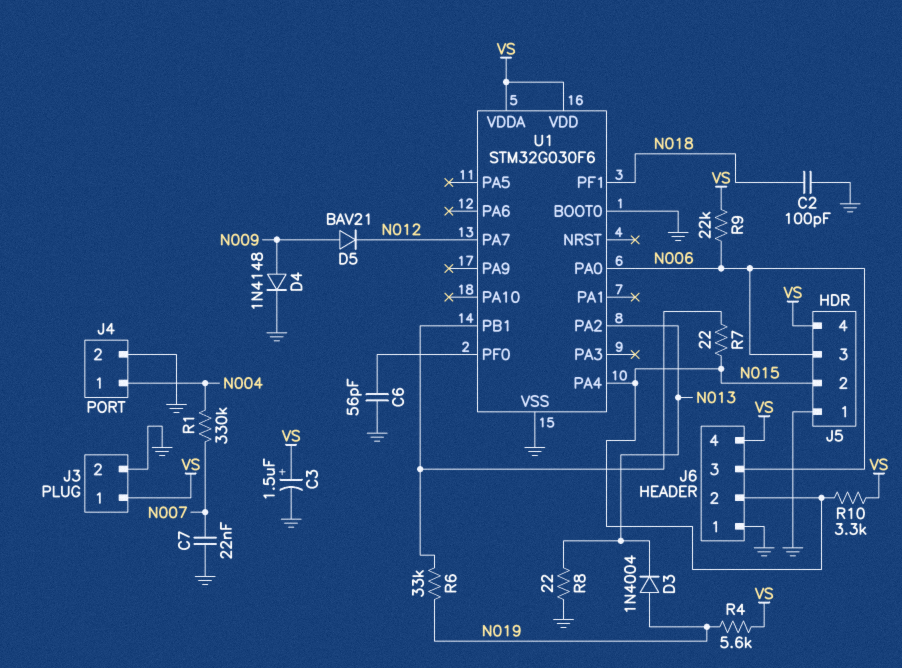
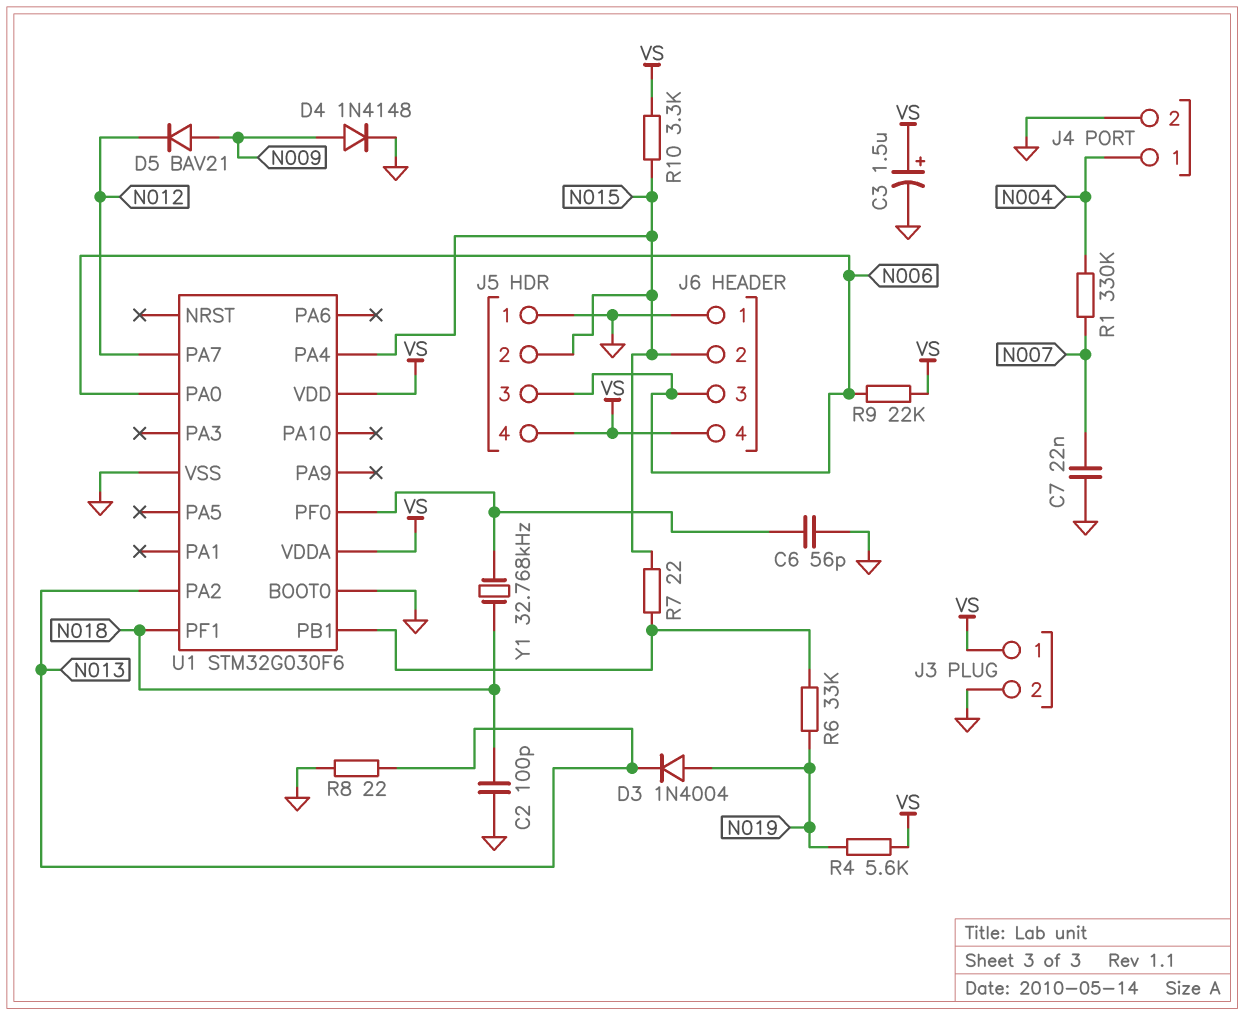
Y1: none -> 32.768kHz (N018, U1/PF0)

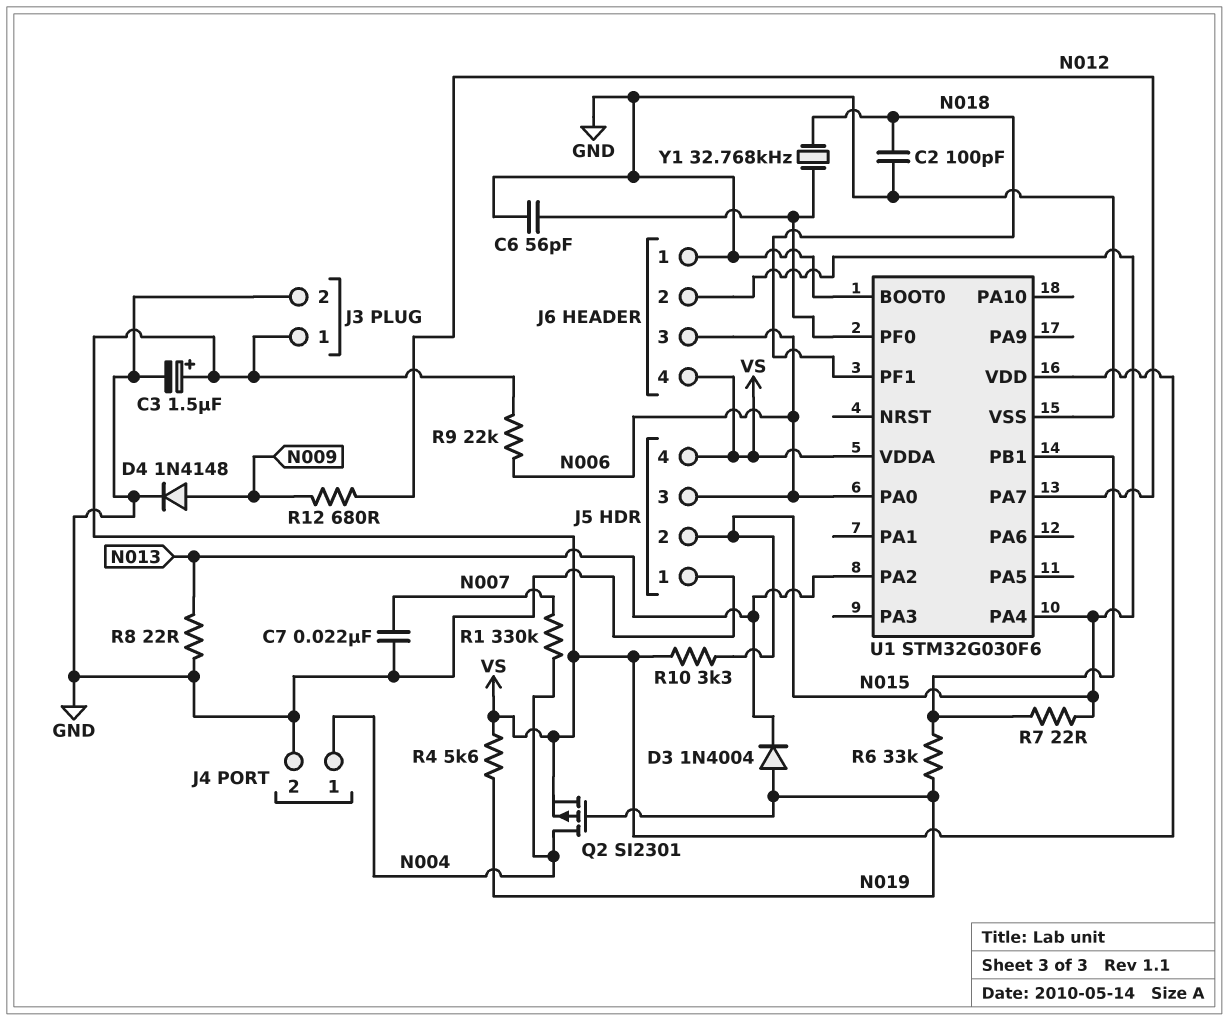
D5: diode BAV21 (A N009, K N012) -> none
Q2: none -> PMOS SI2301 (G N019, D N004, S VS)
R12: none -> 680 (N009, N012)

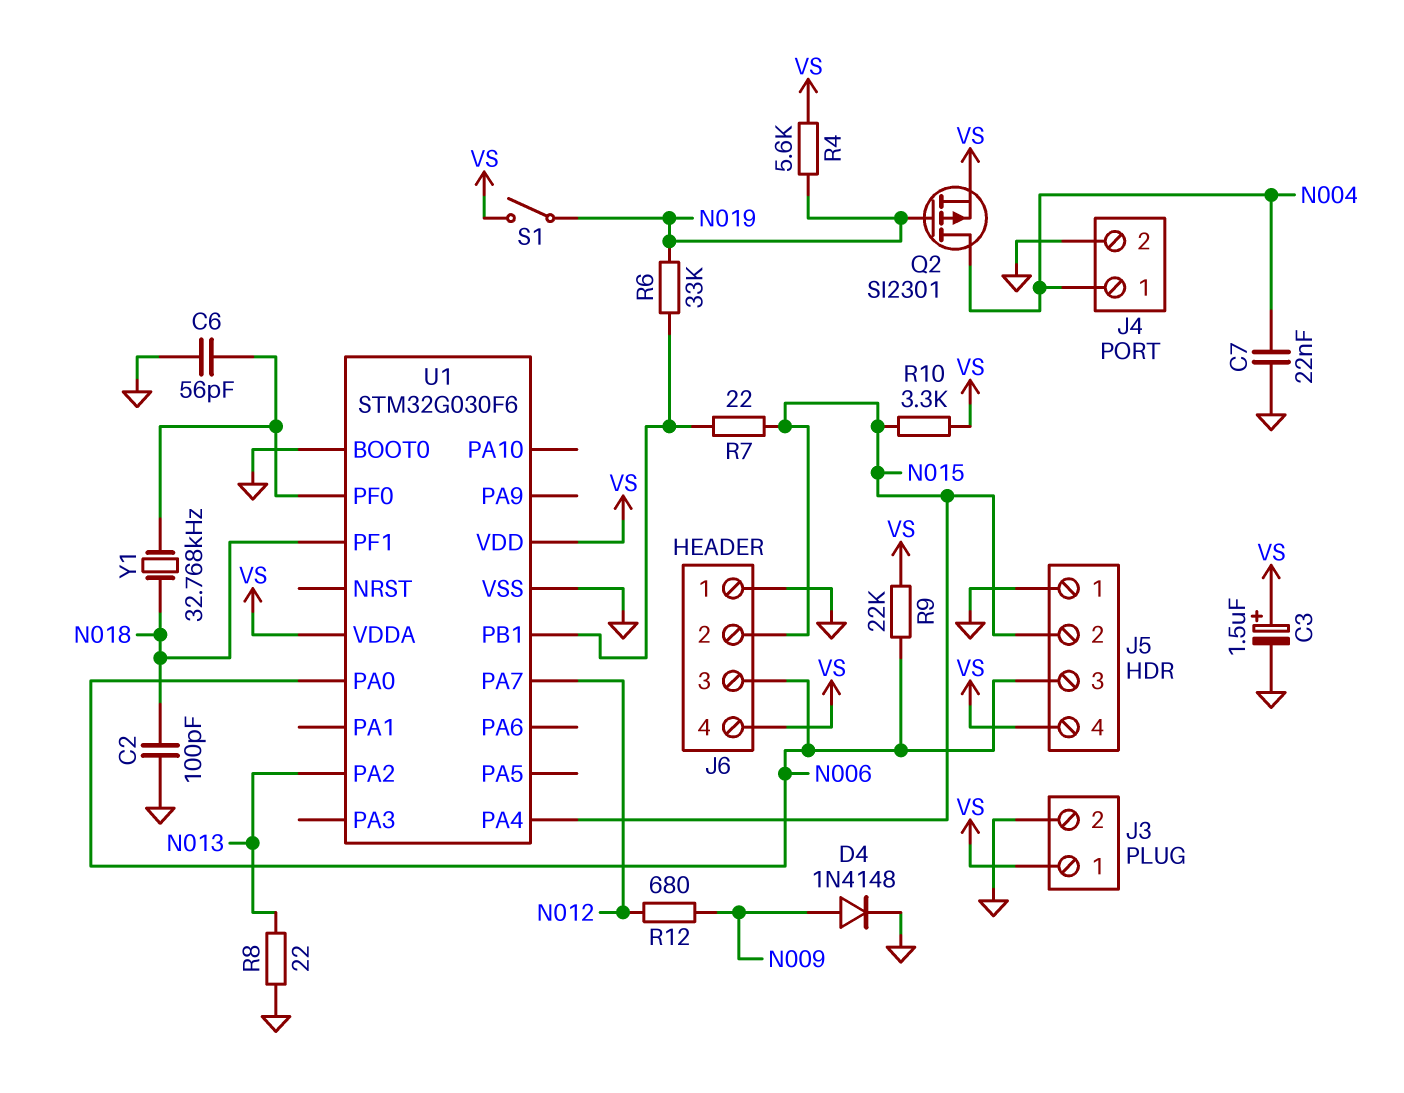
C7: 22nF (GND, N007) -> 22nF (GND, N004)
D3: diode 1N4004 (A N019, K N013) -> none
R1: 330k (N004, N007) -> none
S1: none -> switch (N019, VS)

